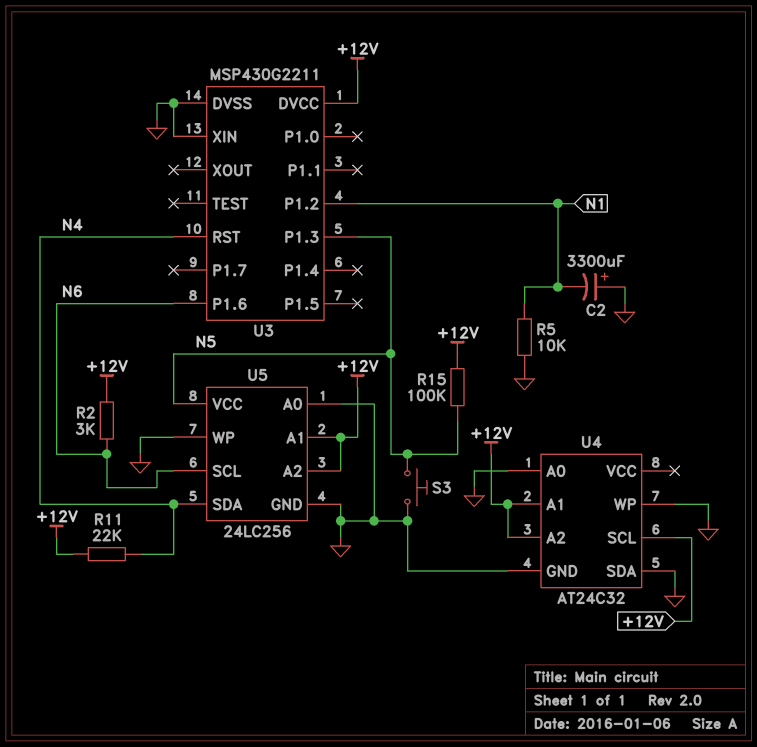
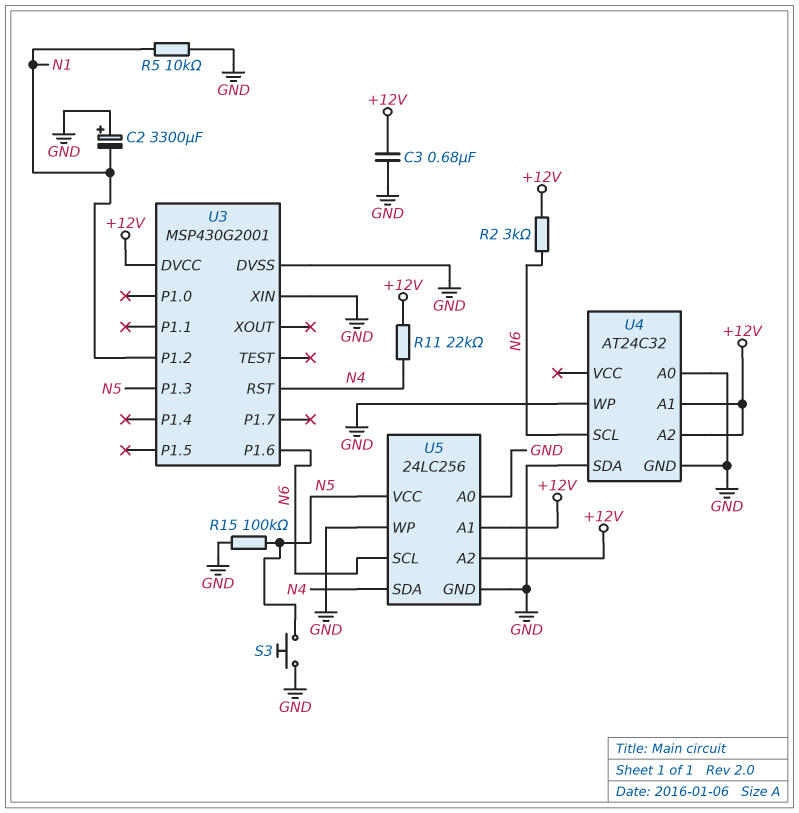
C3: none -> 680nF (+12V, GND)
R15: 100k (+12V, N5) -> 100k (GND, N5)
U3: MSP430G2211 -> MSP430G2001
U4 pin SCL: +12V -> N6

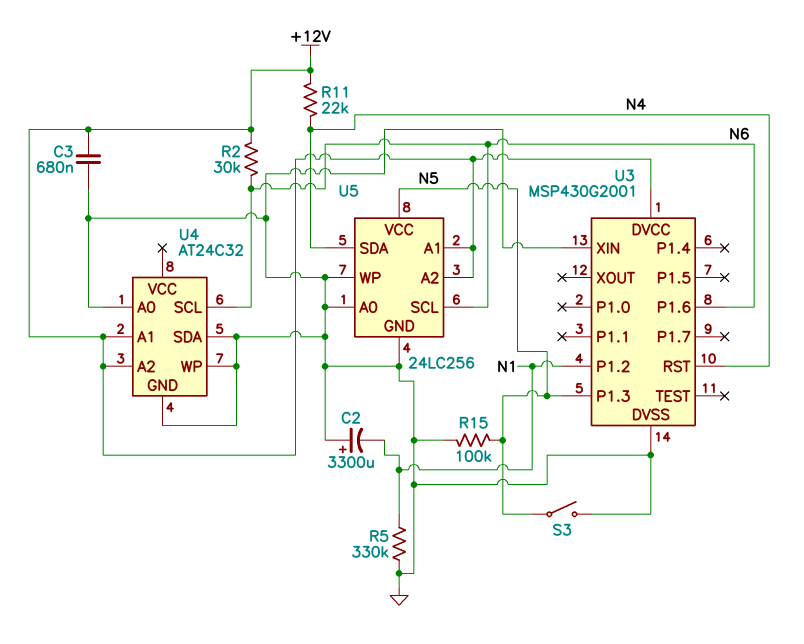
R2: 3k (+12V, N6) -> 30k (+12V, N6)
R5: 10k (GND, N1) -> 330k (GND, N1)
S3: button (GND, N5) -> switch (GND, N5)

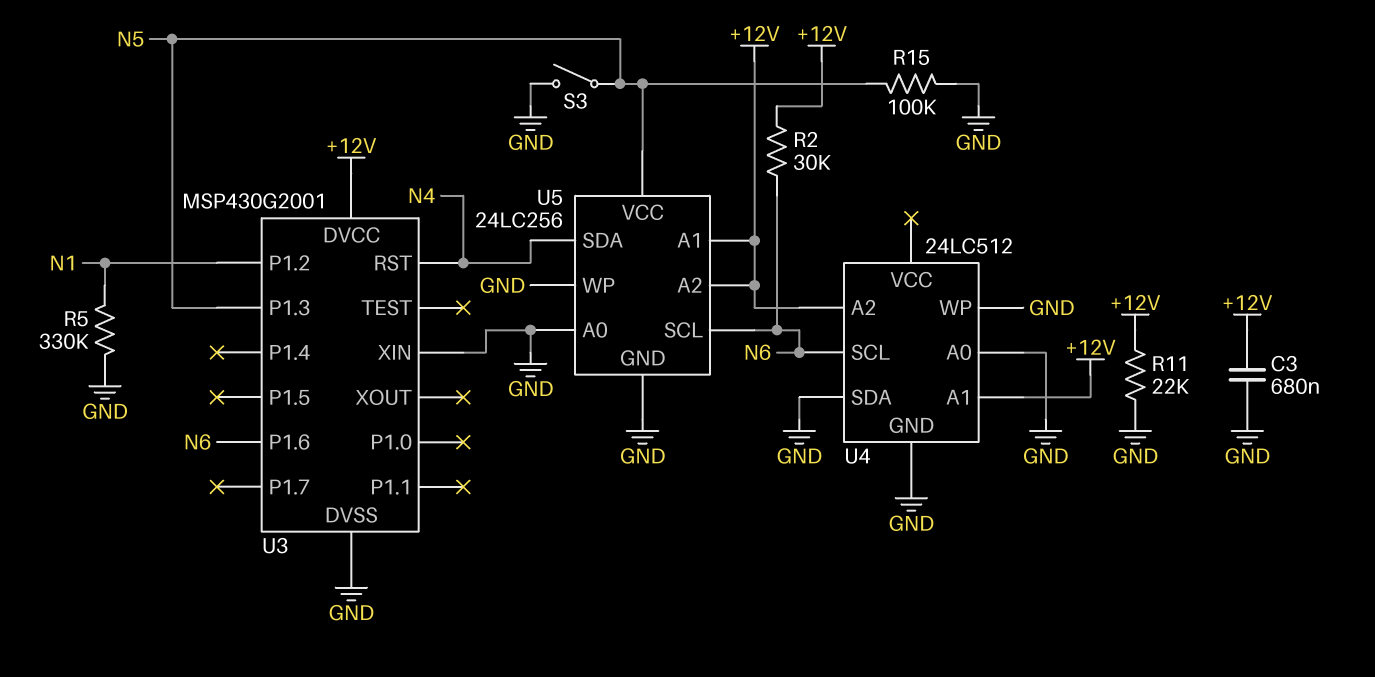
C2: 3300uF (plus GND, minus N1) -> none
R11: 22k (+12V, N4) -> 22k (+12V, GND)
U4: AT24C32 -> 24LC512

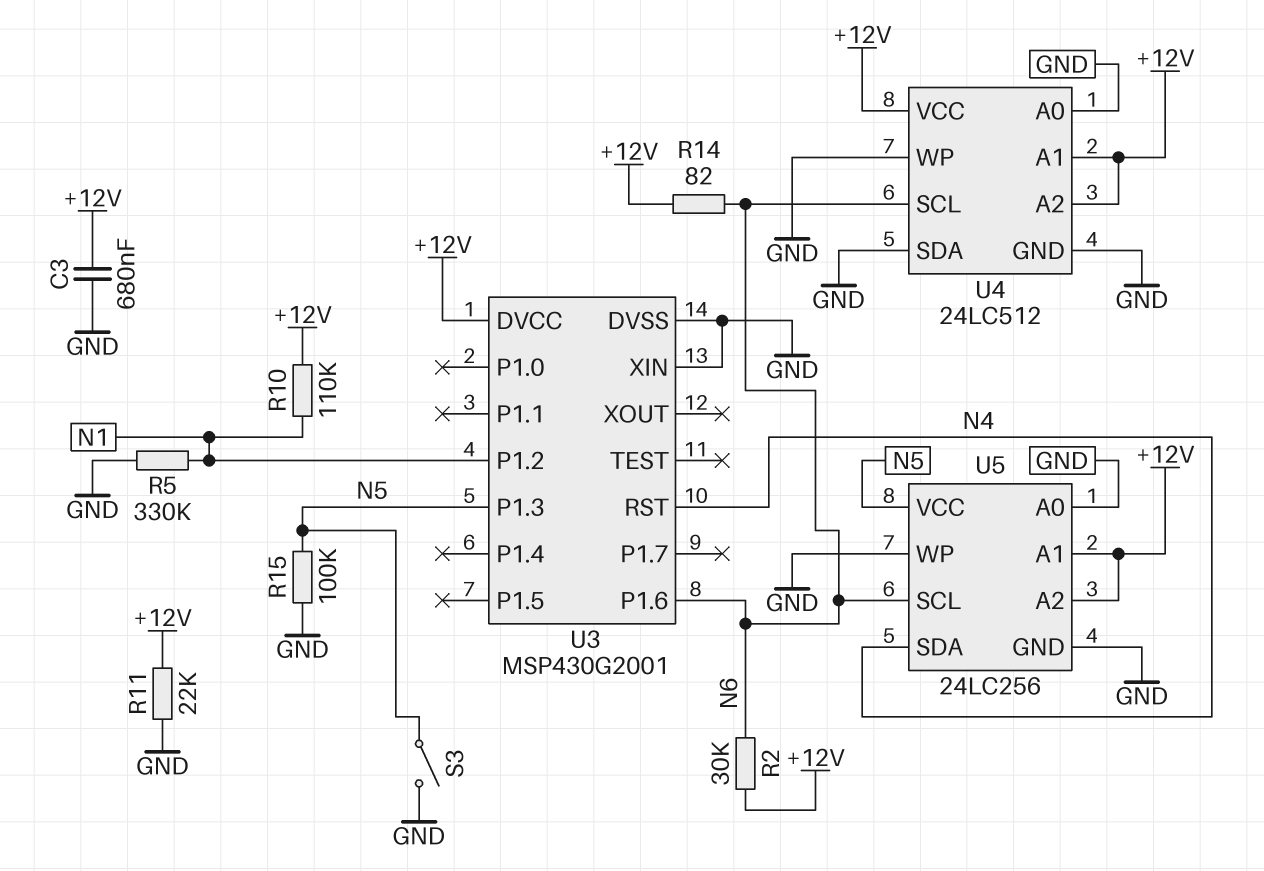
R10: none -> 110k (+12V, N1)
R14: none -> 82 (+12V, N6)
U4 pin VCC: none -> +12V

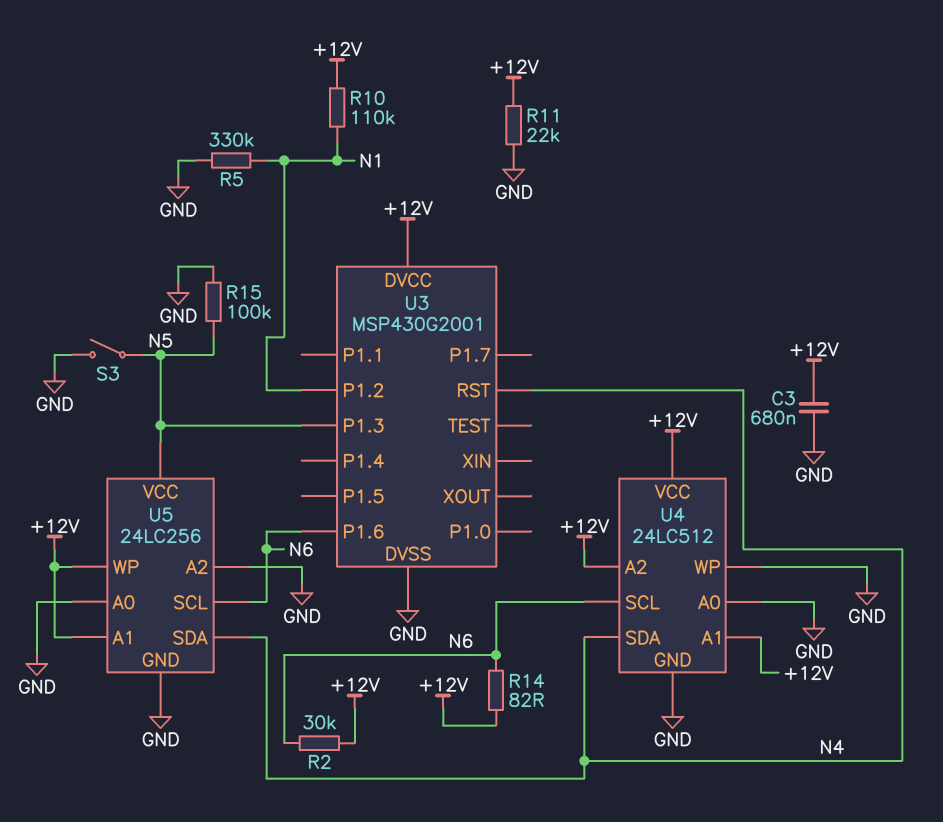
U3 pin XIN: GND -> none
U4 pin SDA: GND -> N4
U5 pin A2: +12V -> GND
U5 pin WP: GND -> +12V

